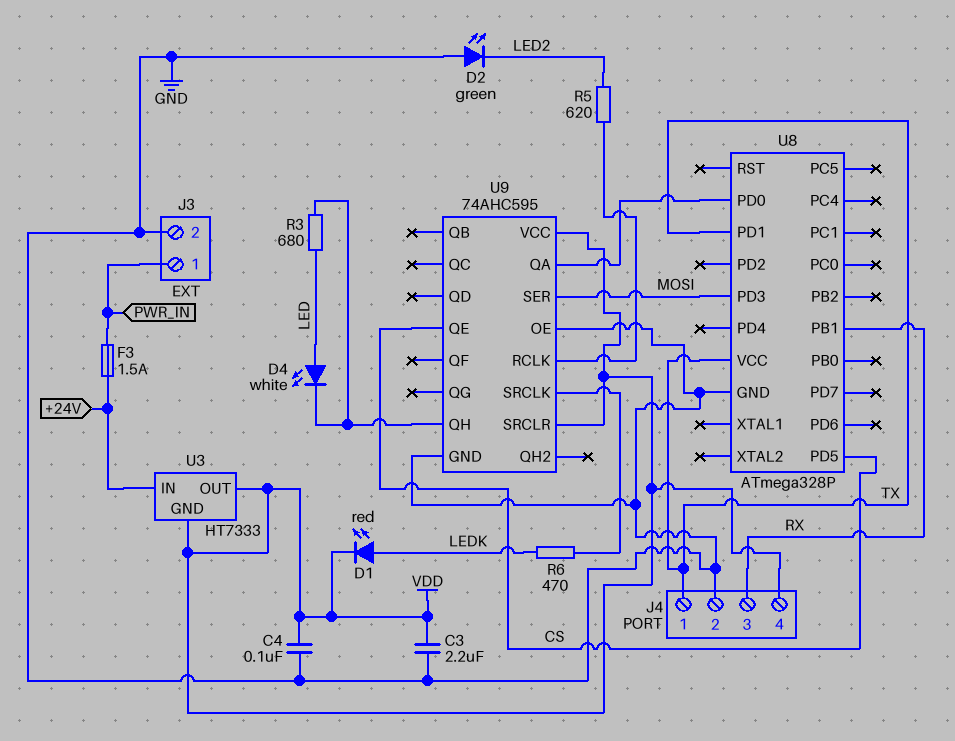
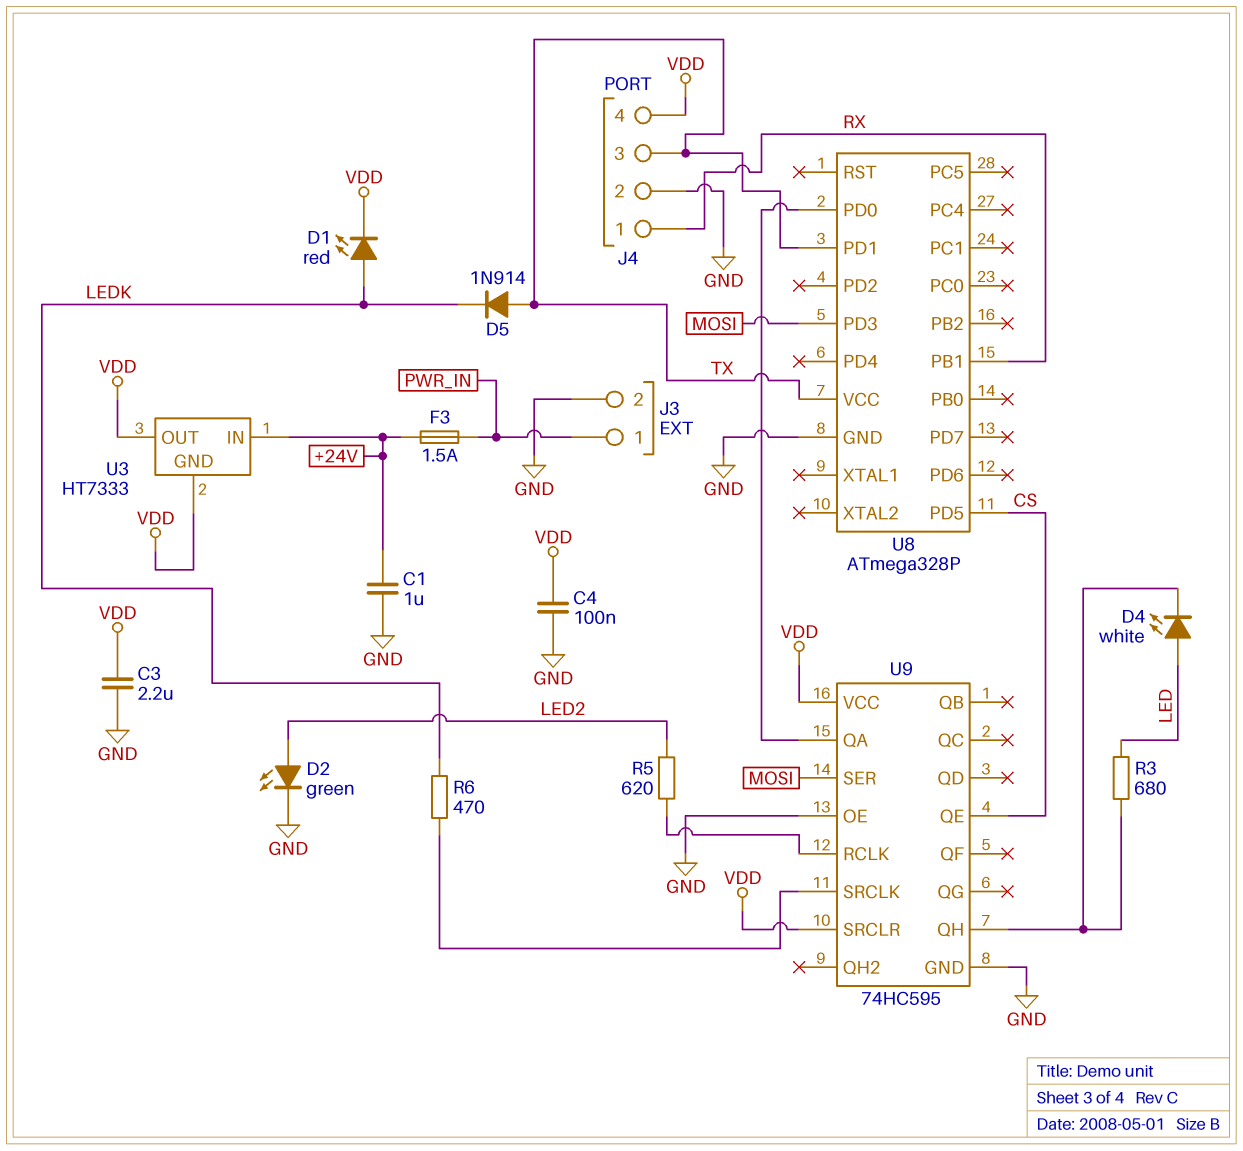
C1: none -> 1uF (+24V, GND)
D2: LED green (A GND, K LED2) -> LED green (A LED2, K GND)
D5: none -> diode 1N914 (A TX, K LEDK)
J4 pin 1: TX -> RX
J4 pin 3: RX -> TX
U9: 74AHC595 -> 74HC595

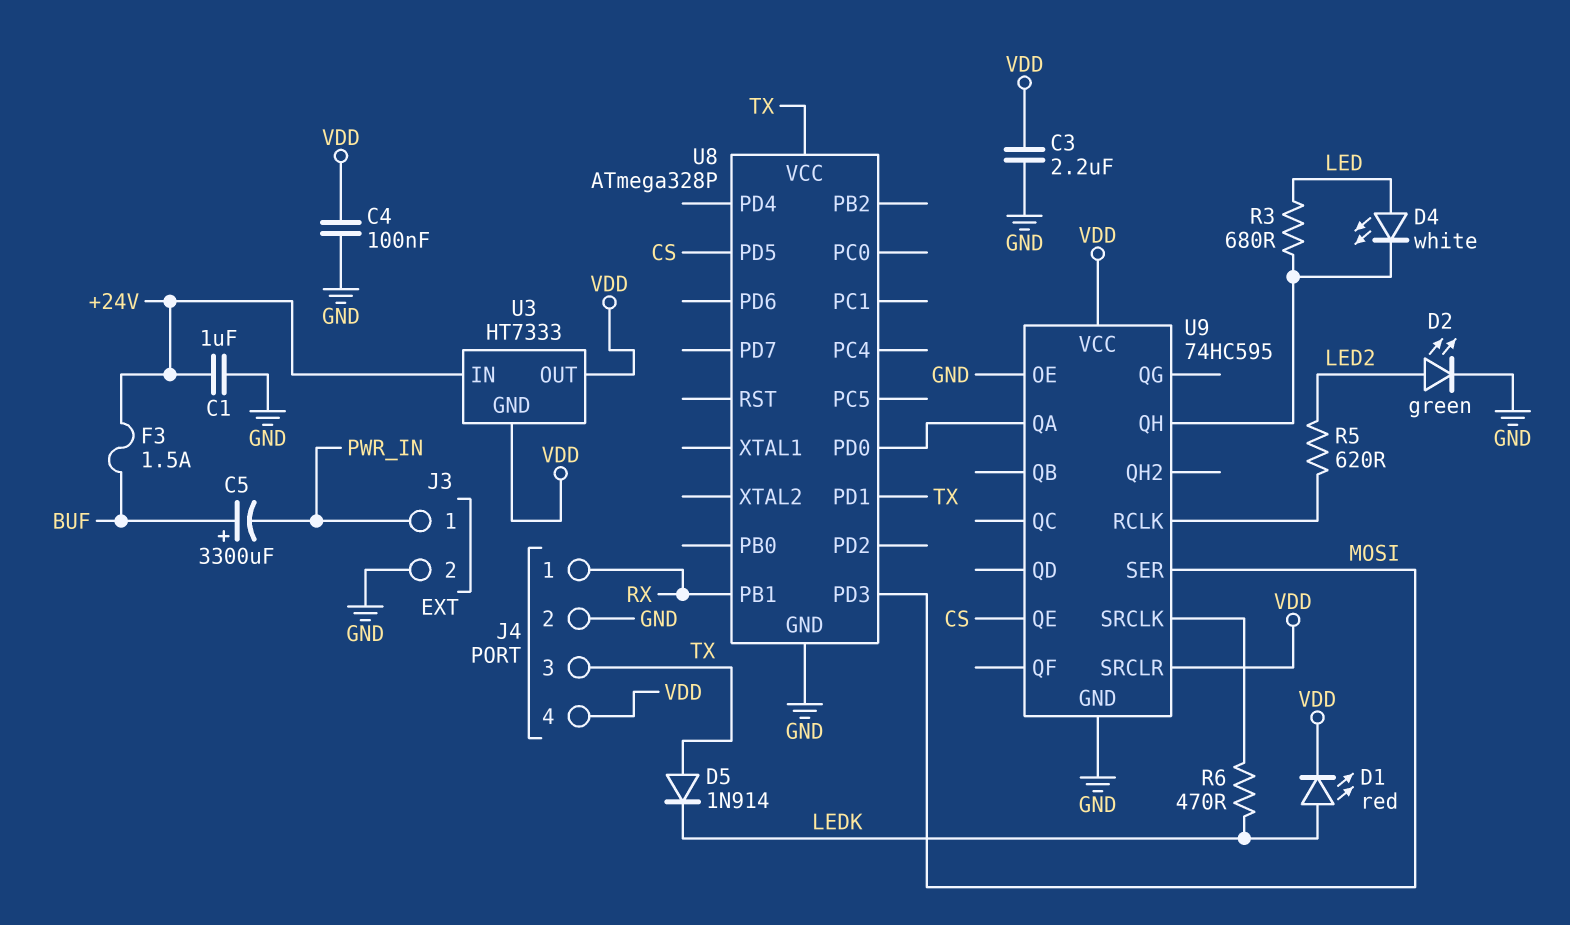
C5: none -> 3300uF (plus BUF, minus PWR_IN)
F3: 1.5A (+24V, PWR_IN) -> 1.5A (+24V, BUF)

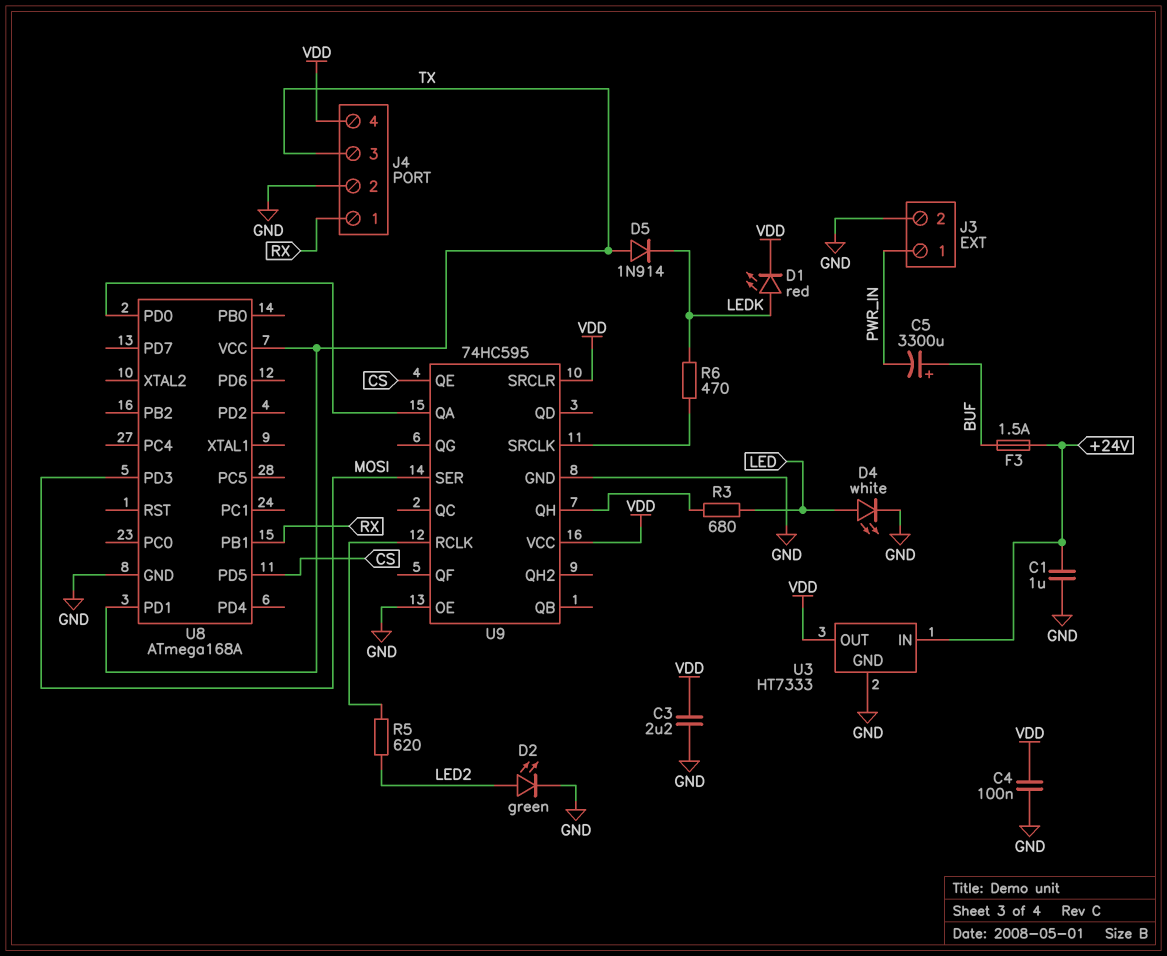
D4: LED white (A LED, K U9/QH) -> LED white (A LED, K GND)
U3 pin GND: VDD -> GND
U8: ATmega328P -> ATmega168A

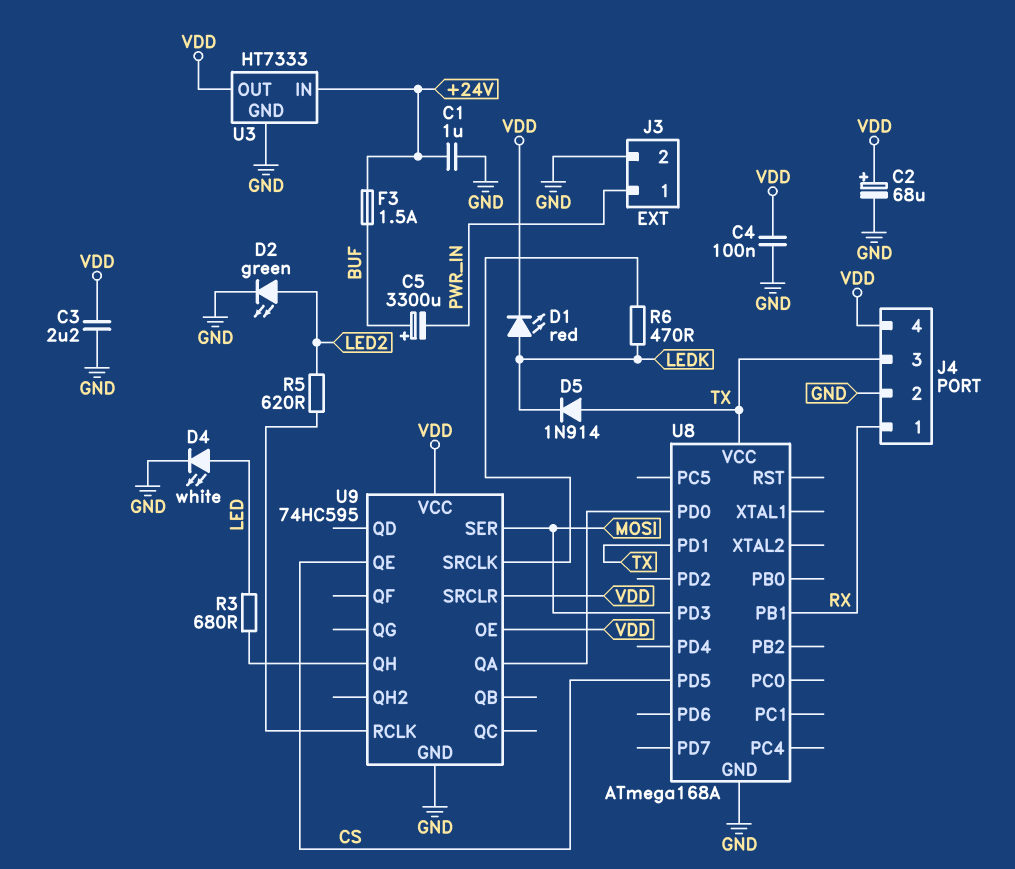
C2: none -> 68uF (plus VDD, minus GND)
U9 pin OE: GND -> VDD

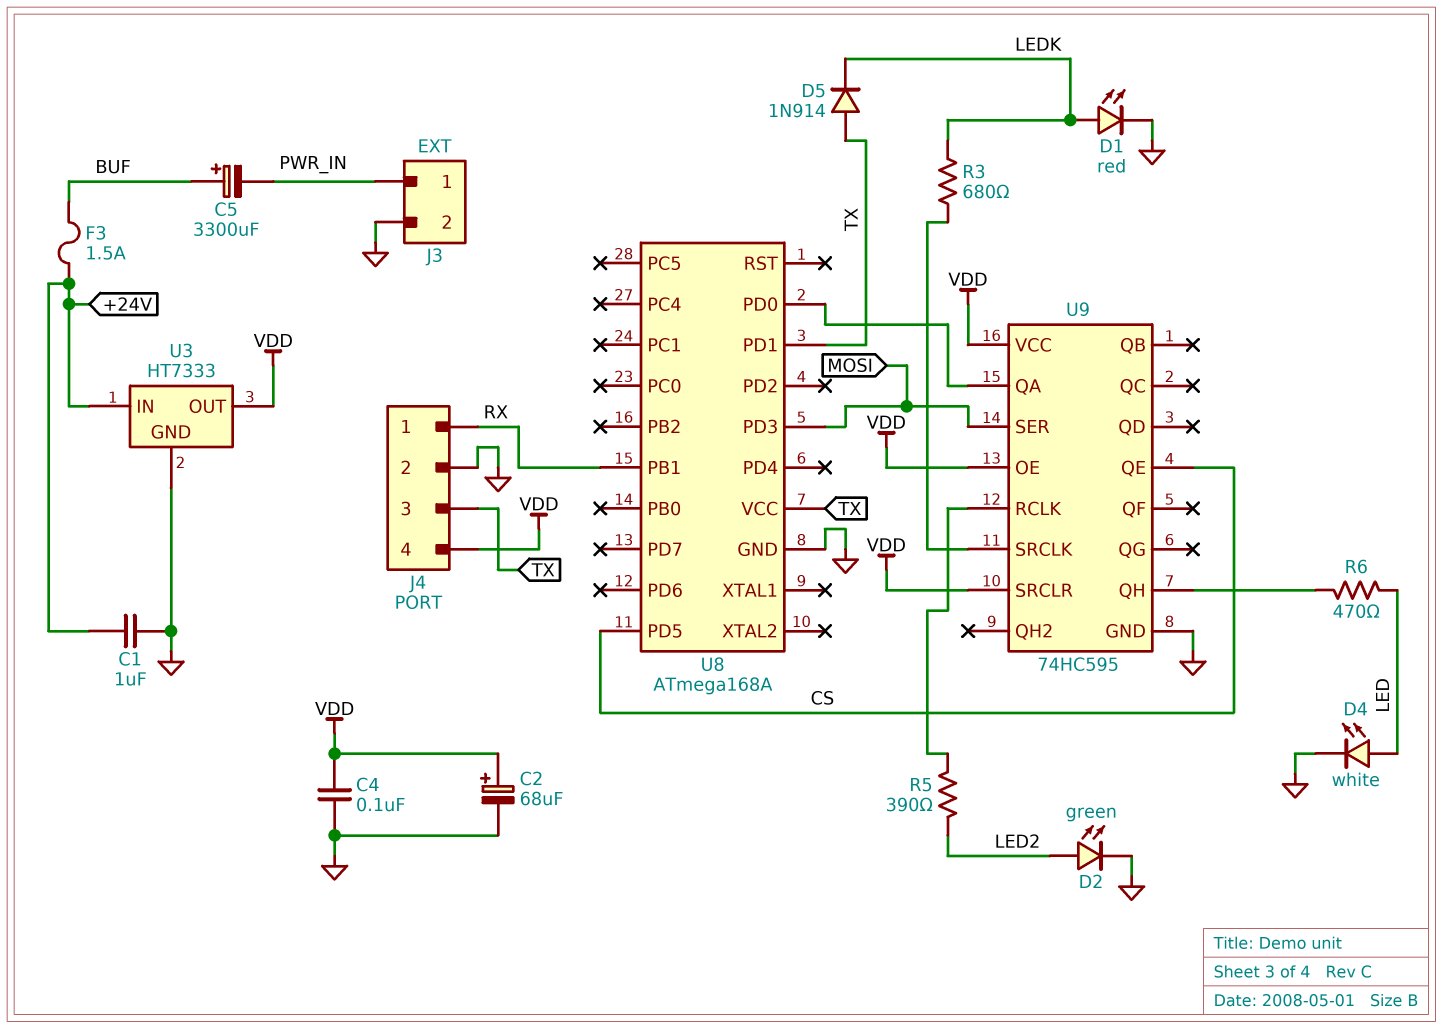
C3: 2.2uF (GND, VDD) -> none
D1: LED red (A LEDK, K VDD) -> LED red (A LEDK, K GND)
R3: 680 (LED, U9/QH) -> 680 (LEDK, U9/SRCLK)
R5: 620 (LED2, U9/RCLK) -> 390 (LED2, U9/RCLK)
R6: 470 (LEDK, U9/SRCLK) -> 470 (LED, U9/QH)

